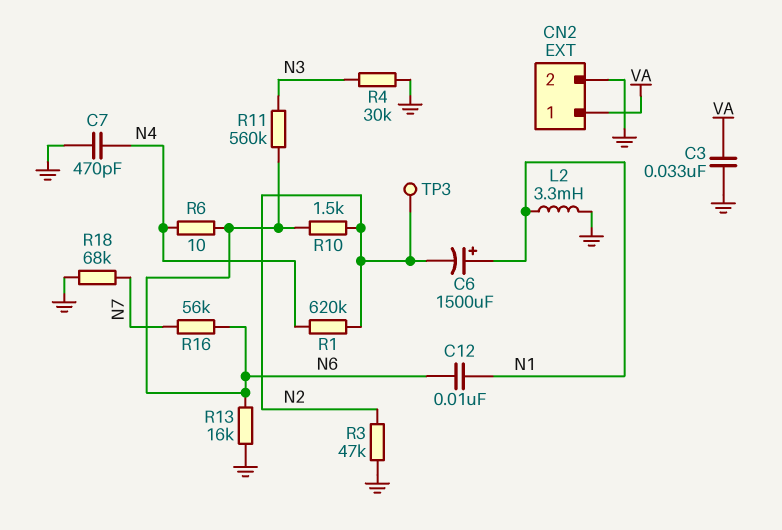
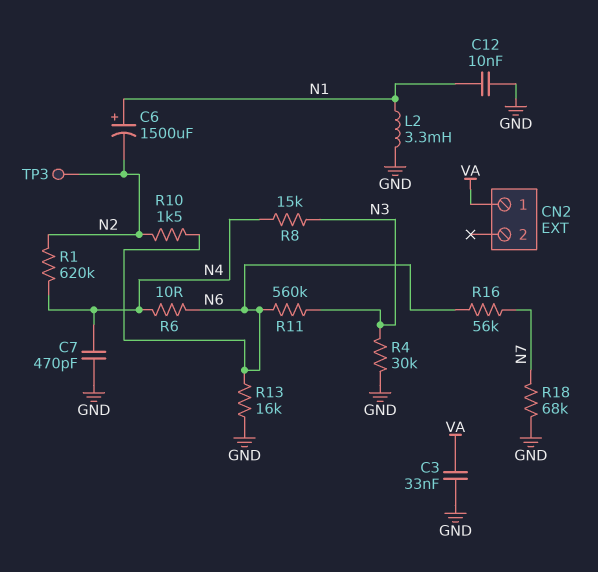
C12: 10nF (N1, N6) -> 10nF (GND, N1)
CN2 pin 2: GND -> none
R3: 47k (GND, N2) -> none
R8: none -> 15k (N3, N4)

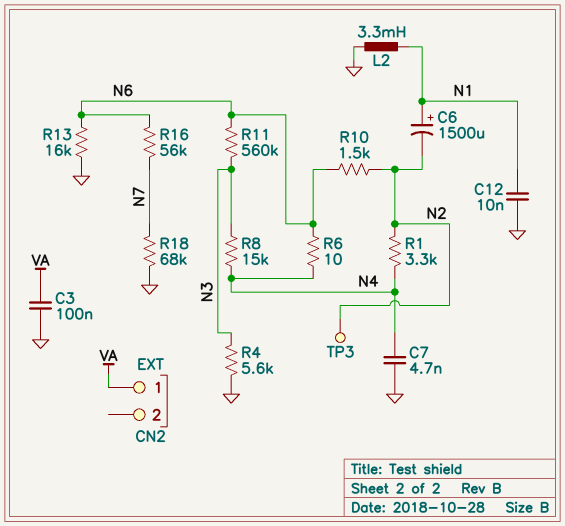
C3: 33nF (GND, VA) -> 100nF (GND, VA)
C7: 470pF (GND, N4) -> 4.7nF (GND, N4)
R1: 620k (N2, N4) -> 3.3k (N2, N4)
R4: 30k (GND, N3) -> 5.6k (GND, N3)

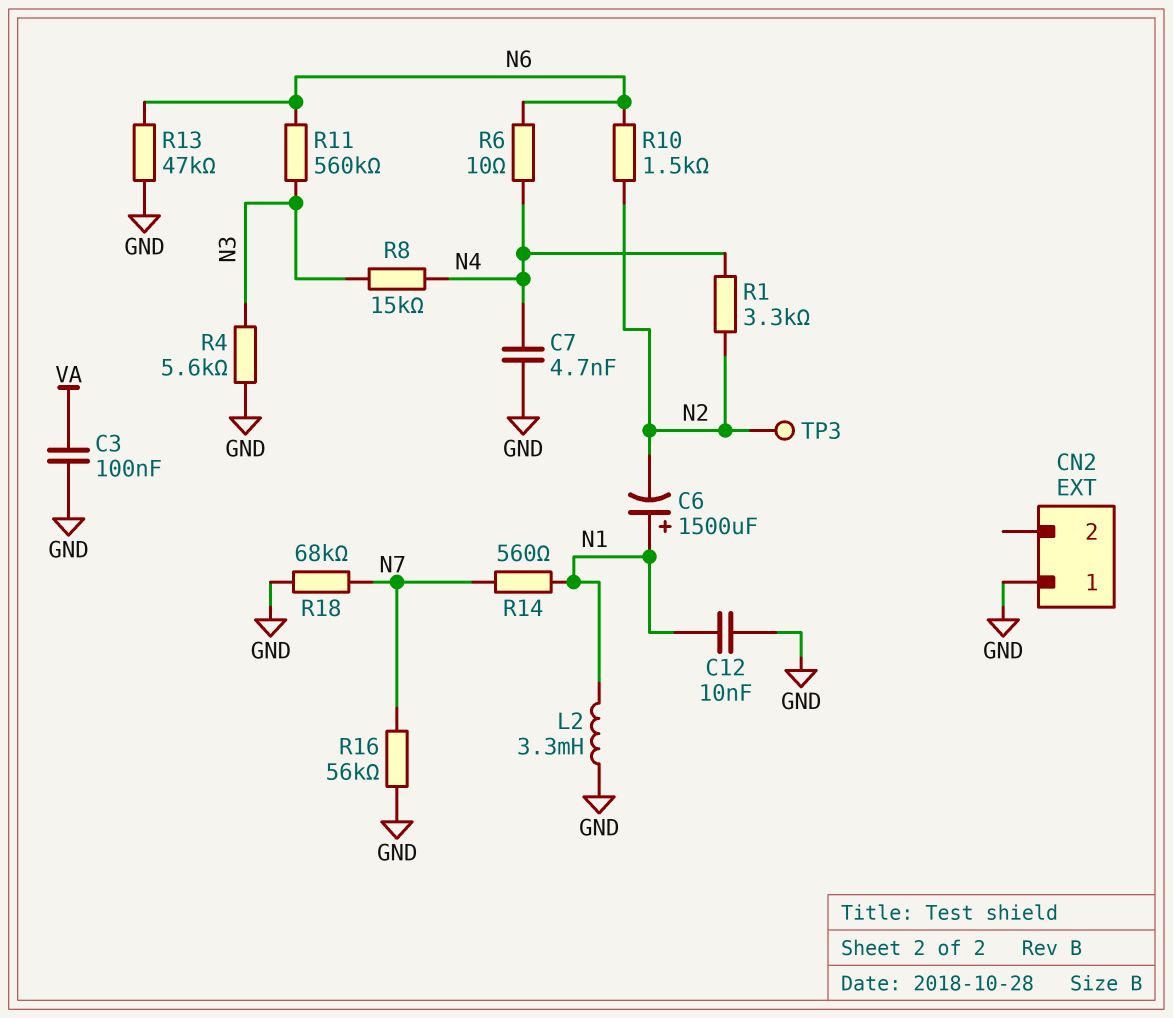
CN2 pin 1: VA -> GND
R13: 16k (GND, N6) -> 47k (GND, N6)
R14: none -> 560 (N1, N7)
R16: 56k (N6, N7) -> 56k (GND, N7)

